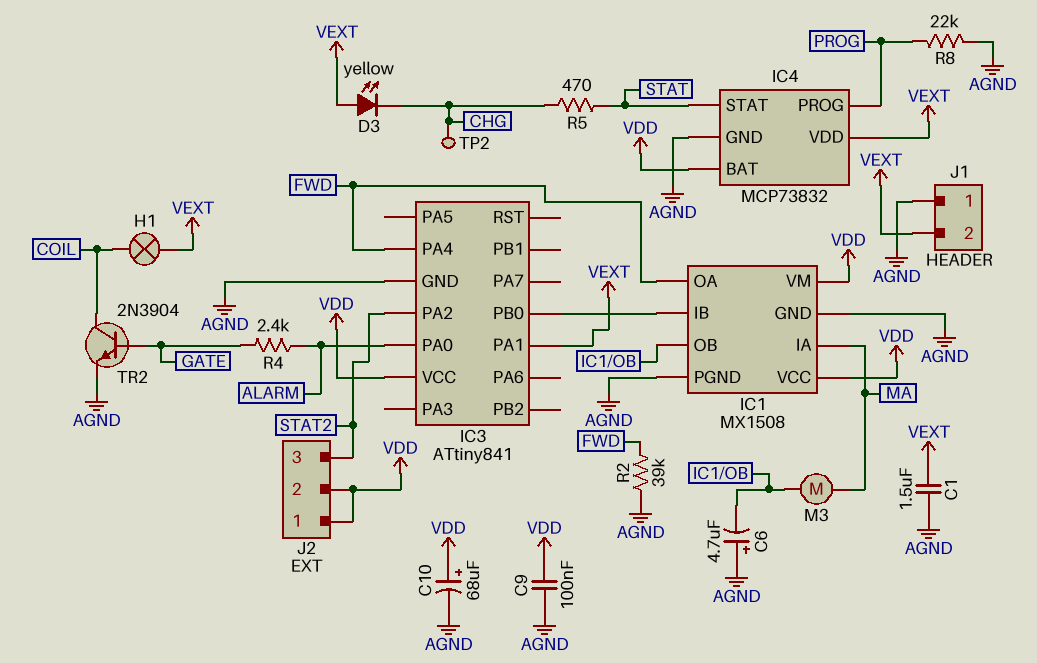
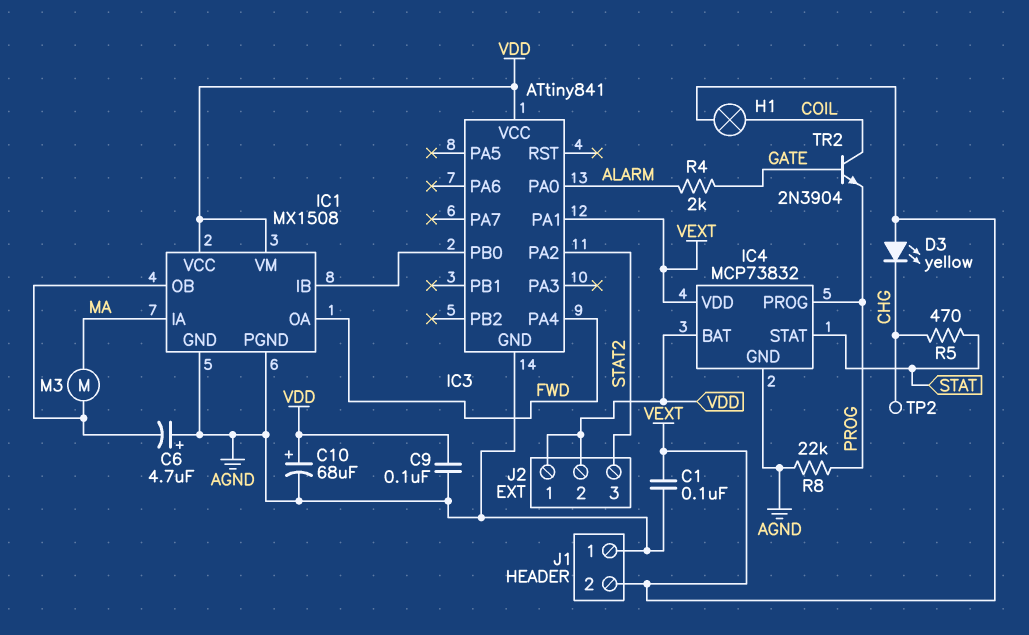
C1: 1.5uF (AGND, VEXT) -> 100nF (AGND, VEXT)
R2: 39k (AGND, FWD) -> none
R4: 2.4k (ALARM, GATE) -> 2k (ALARM, GATE)
TR2: NPN 2N3904 (B GATE, C COIL, E AGND) -> NPN 2N3904 (B GATE, C COIL, E PROG)

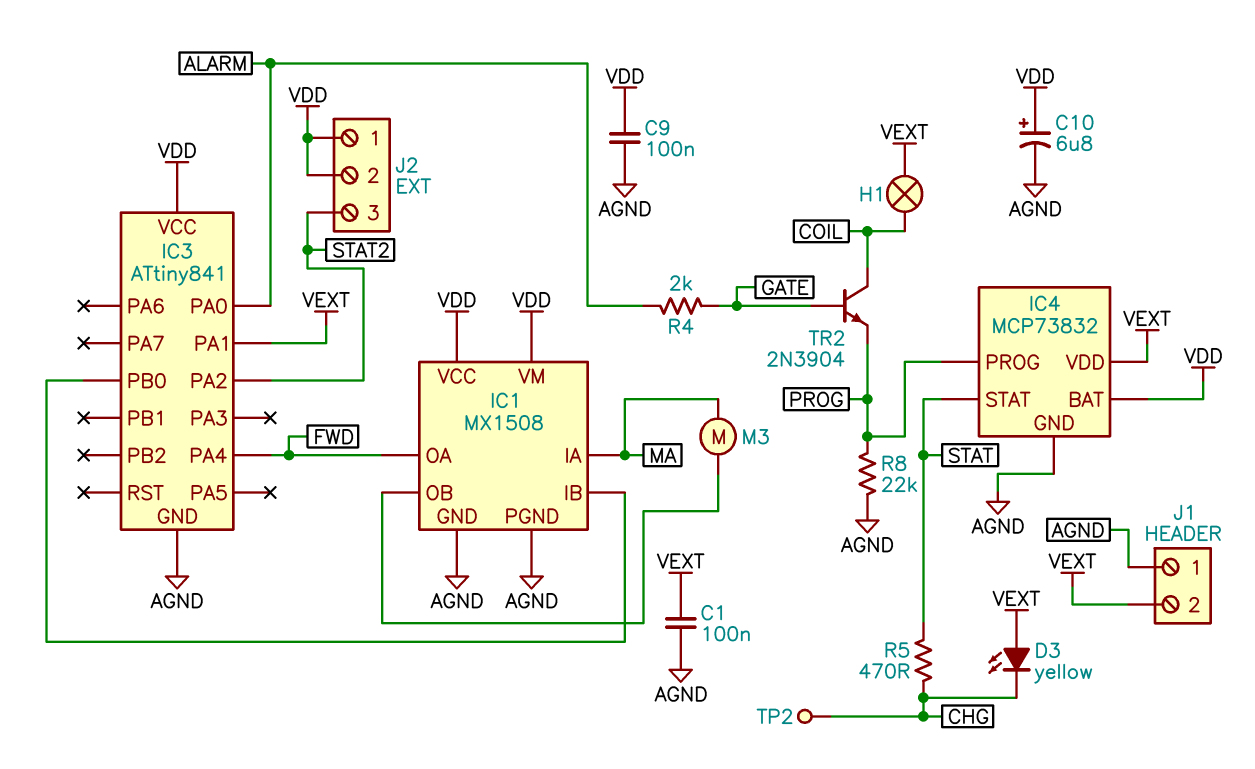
C6: 4.7uF (plus AGND, minus IC1/OB) -> none
C10: 68uF (plus VDD, minus AGND) -> 6.8uF (plus VDD, minus AGND)

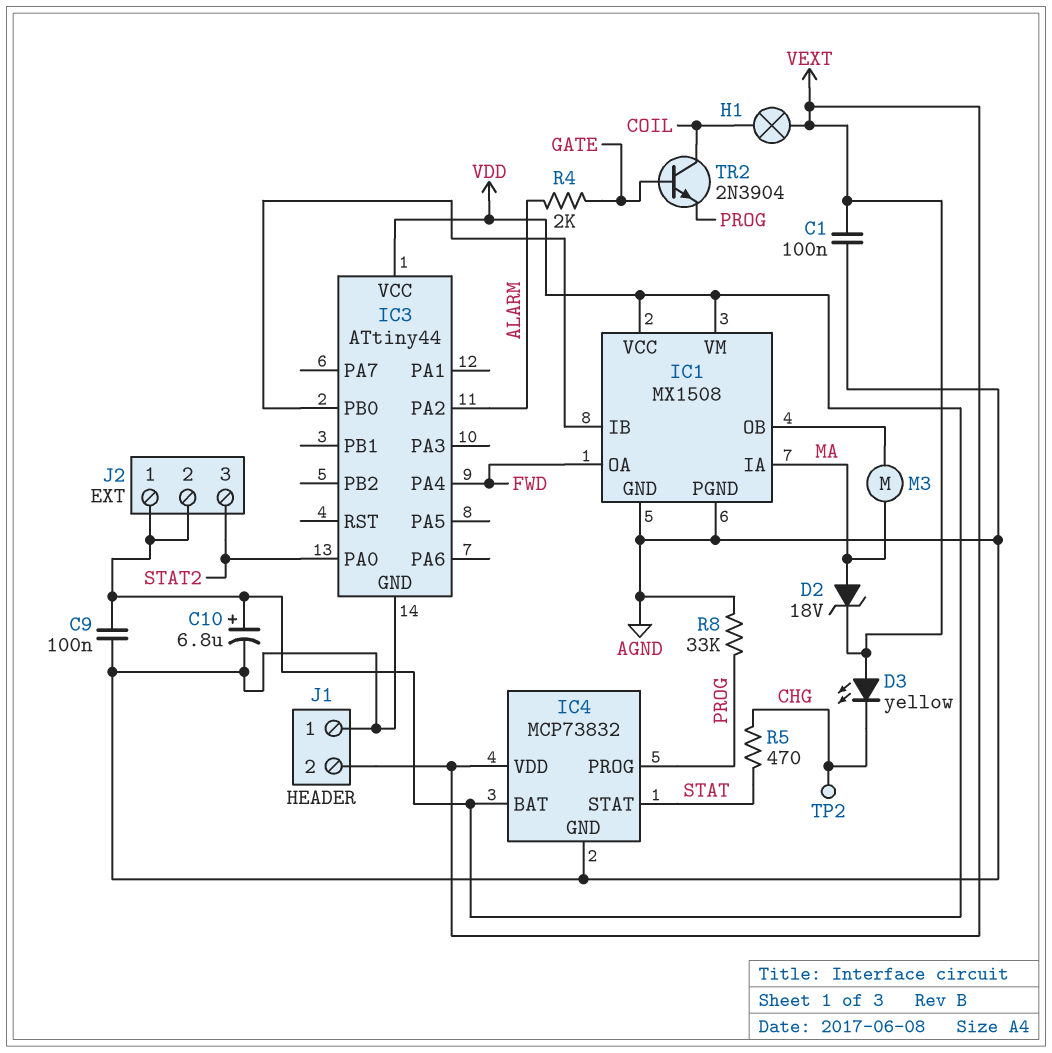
D2: none -> zener 18V (A MA, K VEXT)
IC3: ATtiny841 -> ATtiny44
IC3 pin PA0: ALARM -> STAT2
IC3 pin PA1: VEXT -> none
IC3 pin PA2: STAT2 -> ALARM
R8: 22k (AGND, PROG) -> 33k (AGND, PROG)

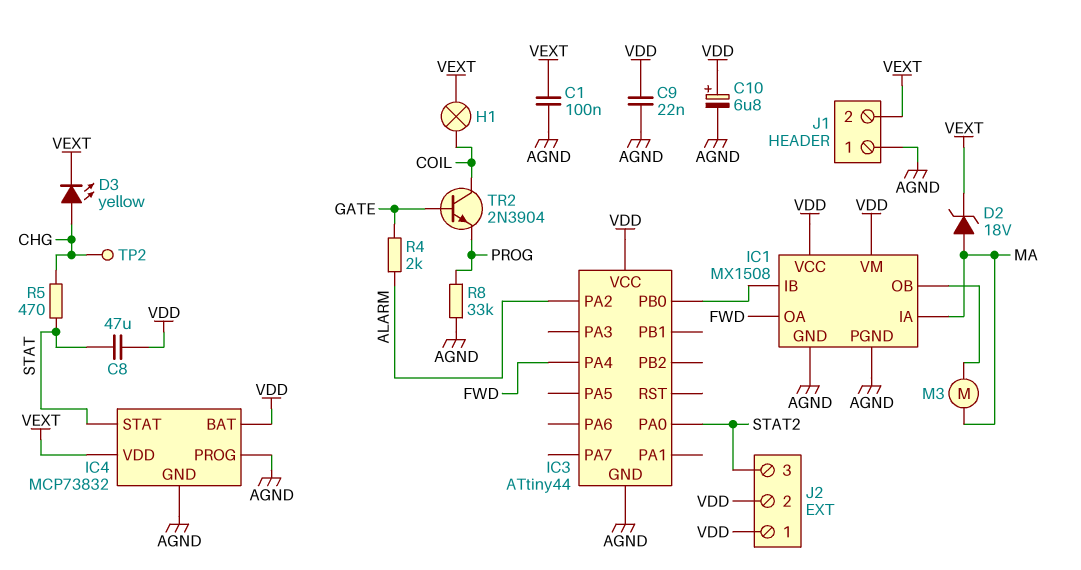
C8: none -> 47uF (STAT, VDD)
C9: 100nF (AGND, VDD) -> 22nF (AGND, VDD)
D3: LED yellow (A VEXT, K CHG) -> LED yellow (A CHG, K VEXT)
IC4 pin PROG: PROG -> AGND

